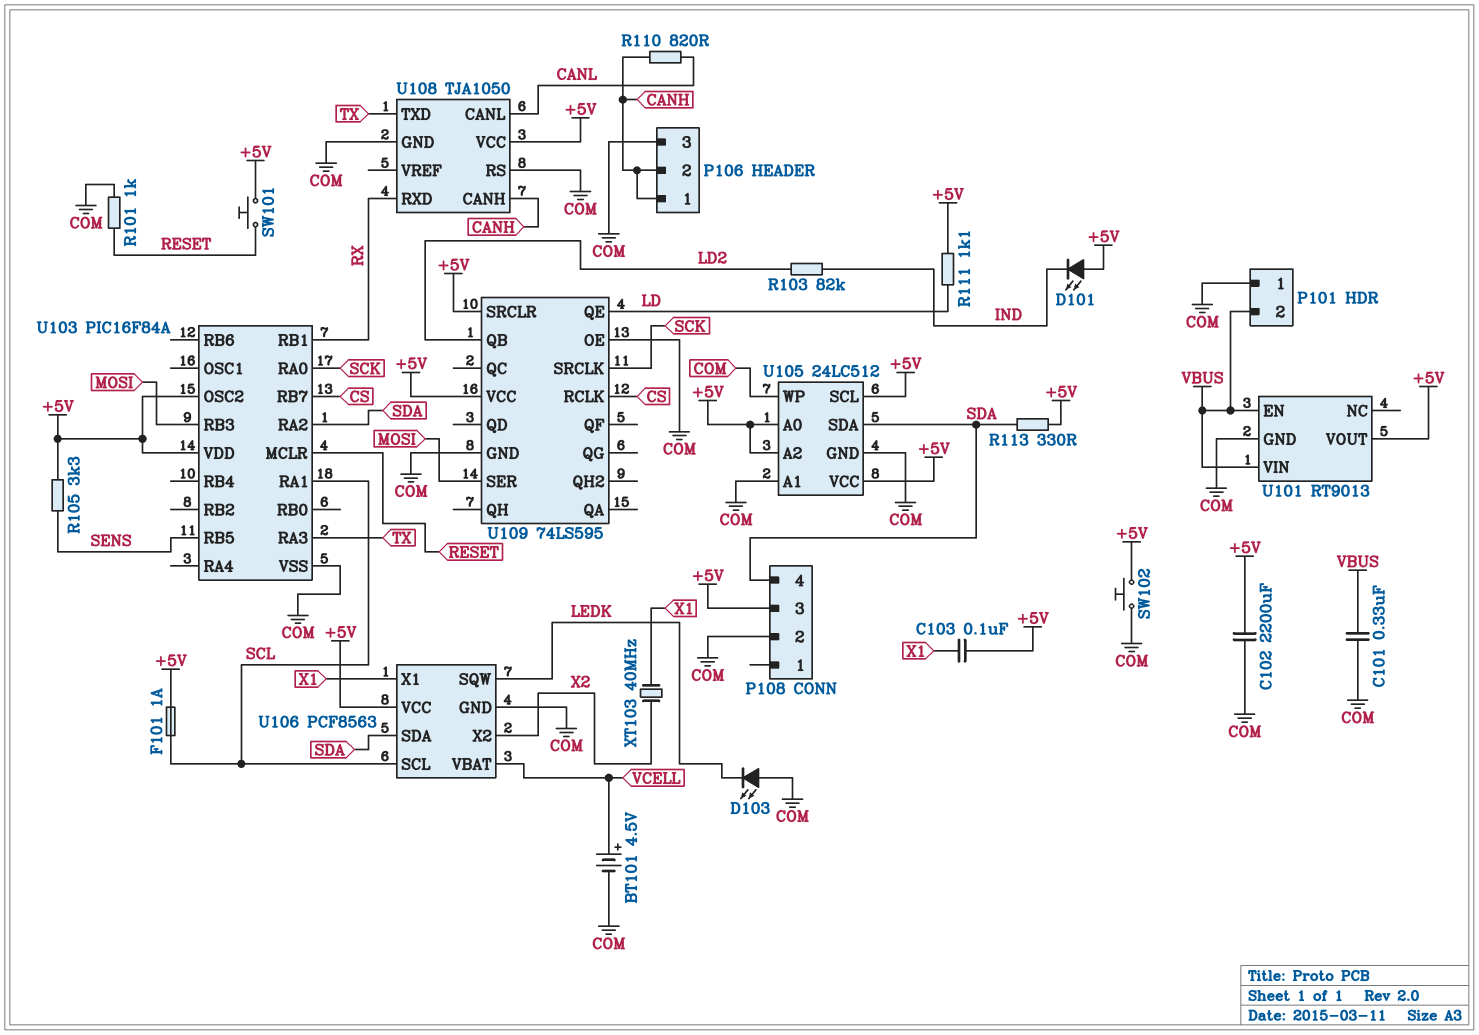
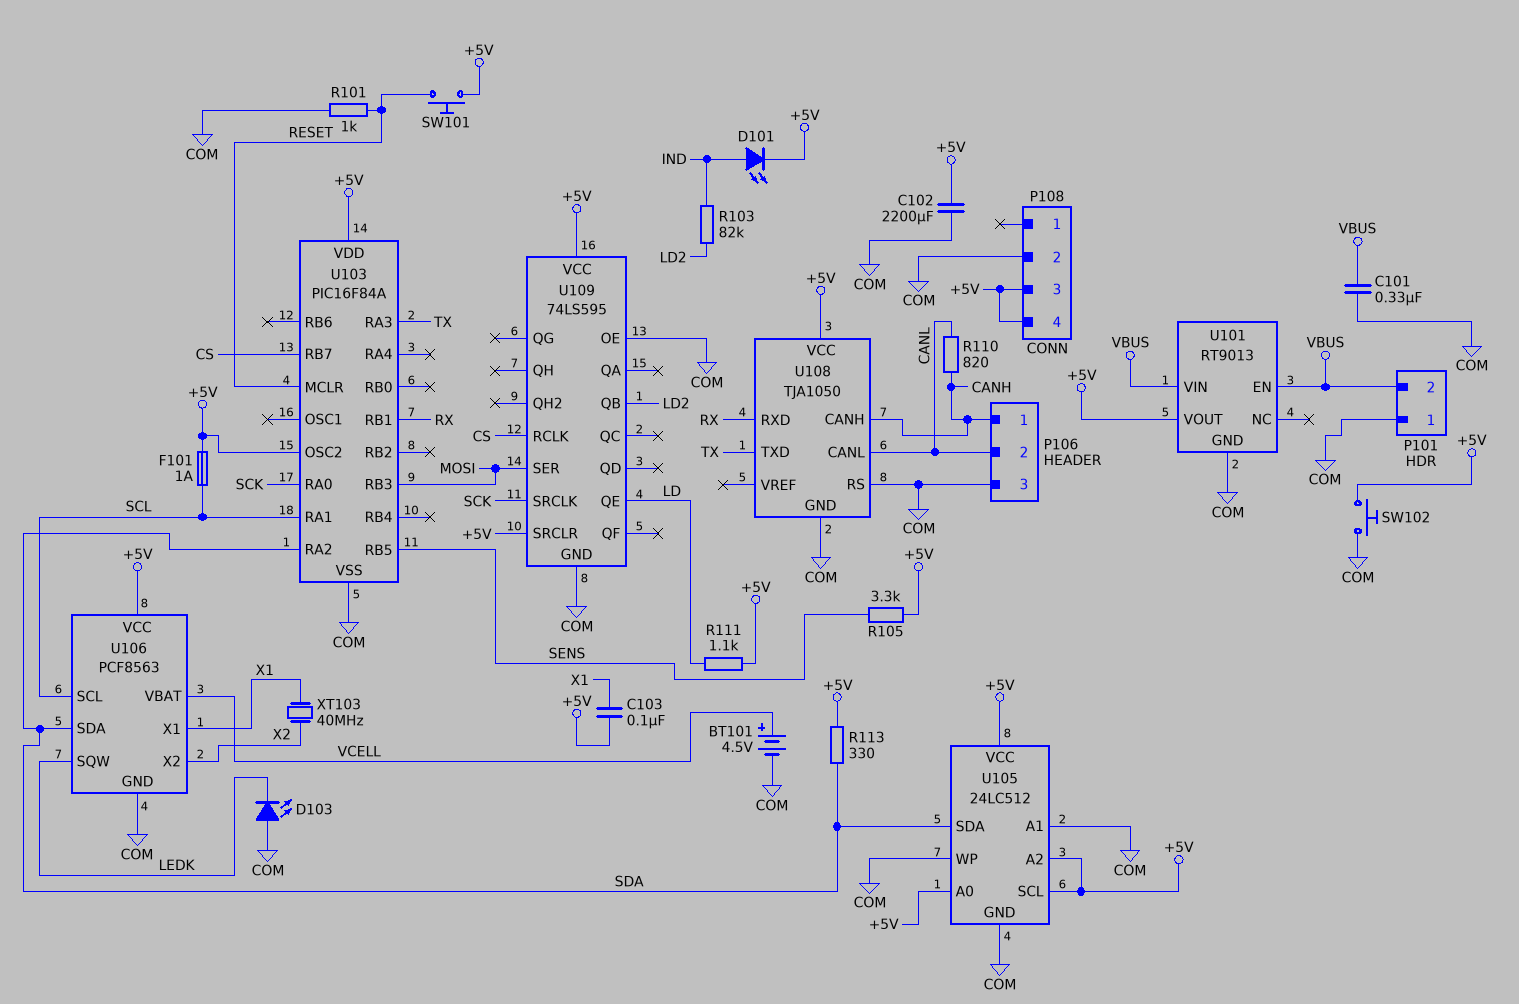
D101: LED (A +5V, K IND) -> LED (A IND, K +5V)
P106 pin 2: CANH -> CANL
P108 pin 4: SDA -> +5V

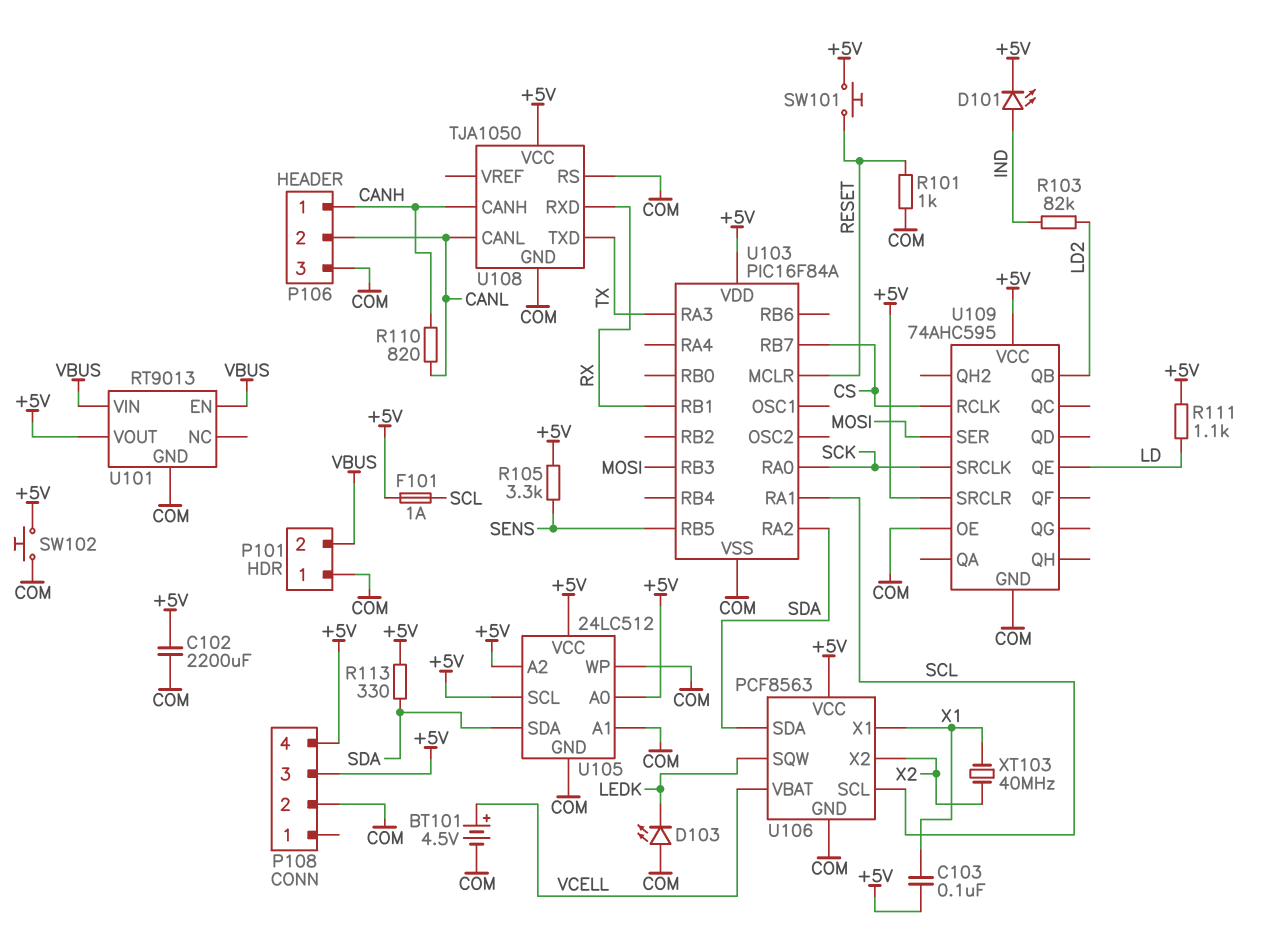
C101: 330nF (COM, VBUS) -> none
U103 pin OSC2: +5V -> none
U109: 74LS595 -> 74AHC595

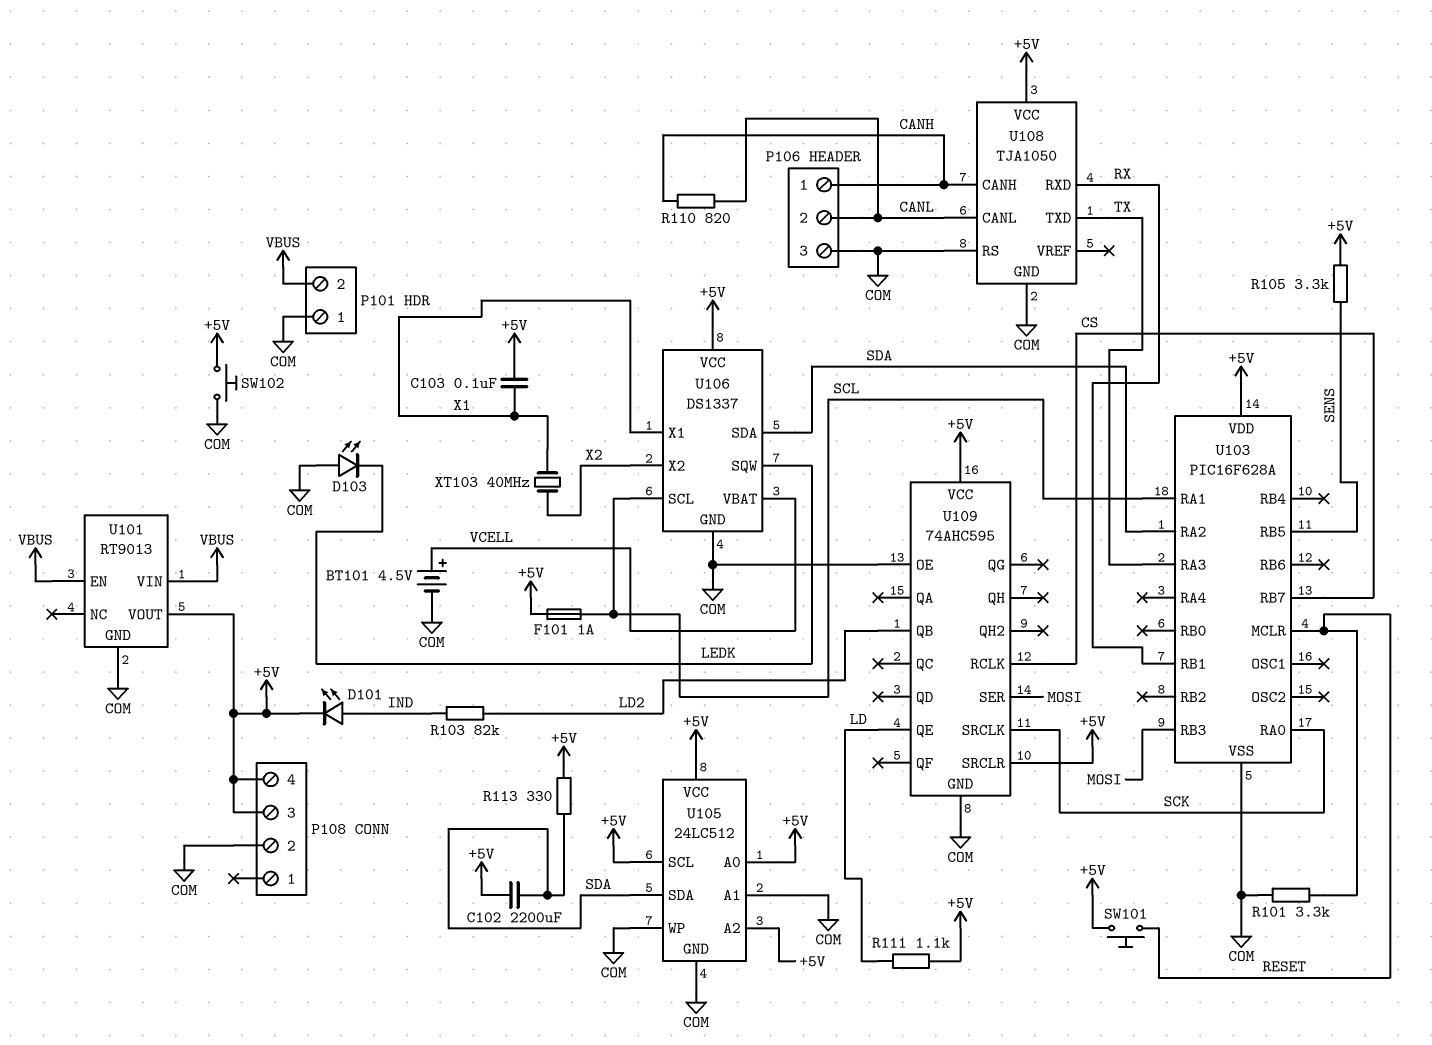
C102: 2200uF (+5V, COM) -> 2200uF (+5V, SDA)
R101: 1k (COM, RESET) -> 3.3k (COM, RESET)
U103: PIC16F84A -> PIC16F628A
U106: PCF8563 -> DS1337

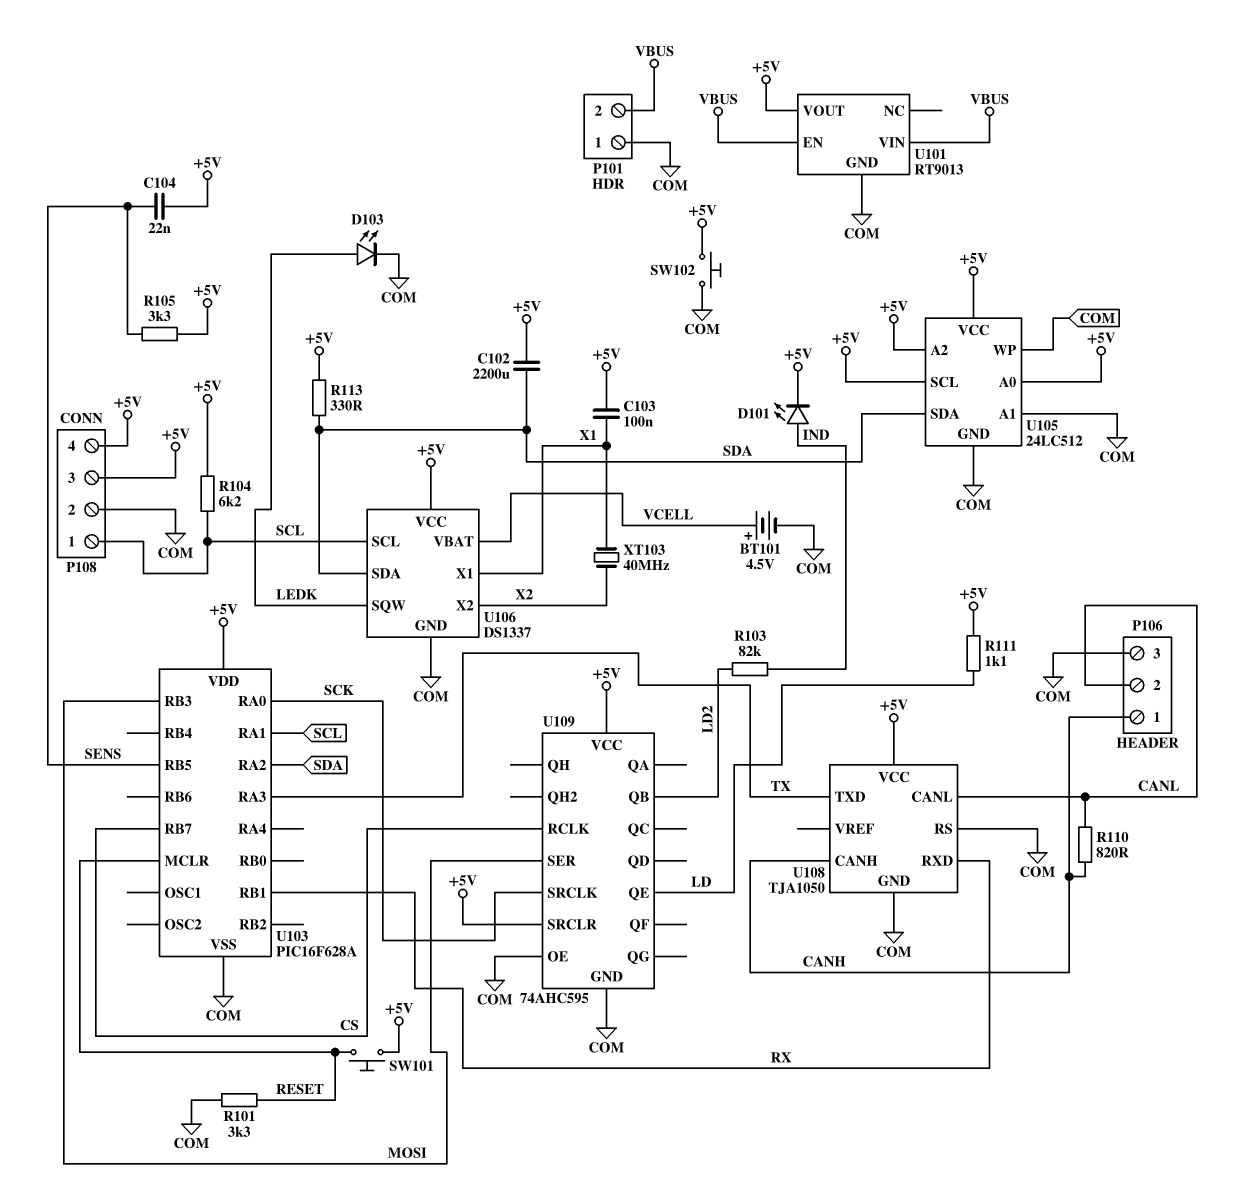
C104: none -> 22nF (+5V, SENS)
D103: LED (A COM, K LEDK) -> LED (A LEDK, K COM)
F101: 1A (+5V, SCL) -> none
P108 pin 1: none -> SCL
R104: none -> 6.2k (+5V, SCL)

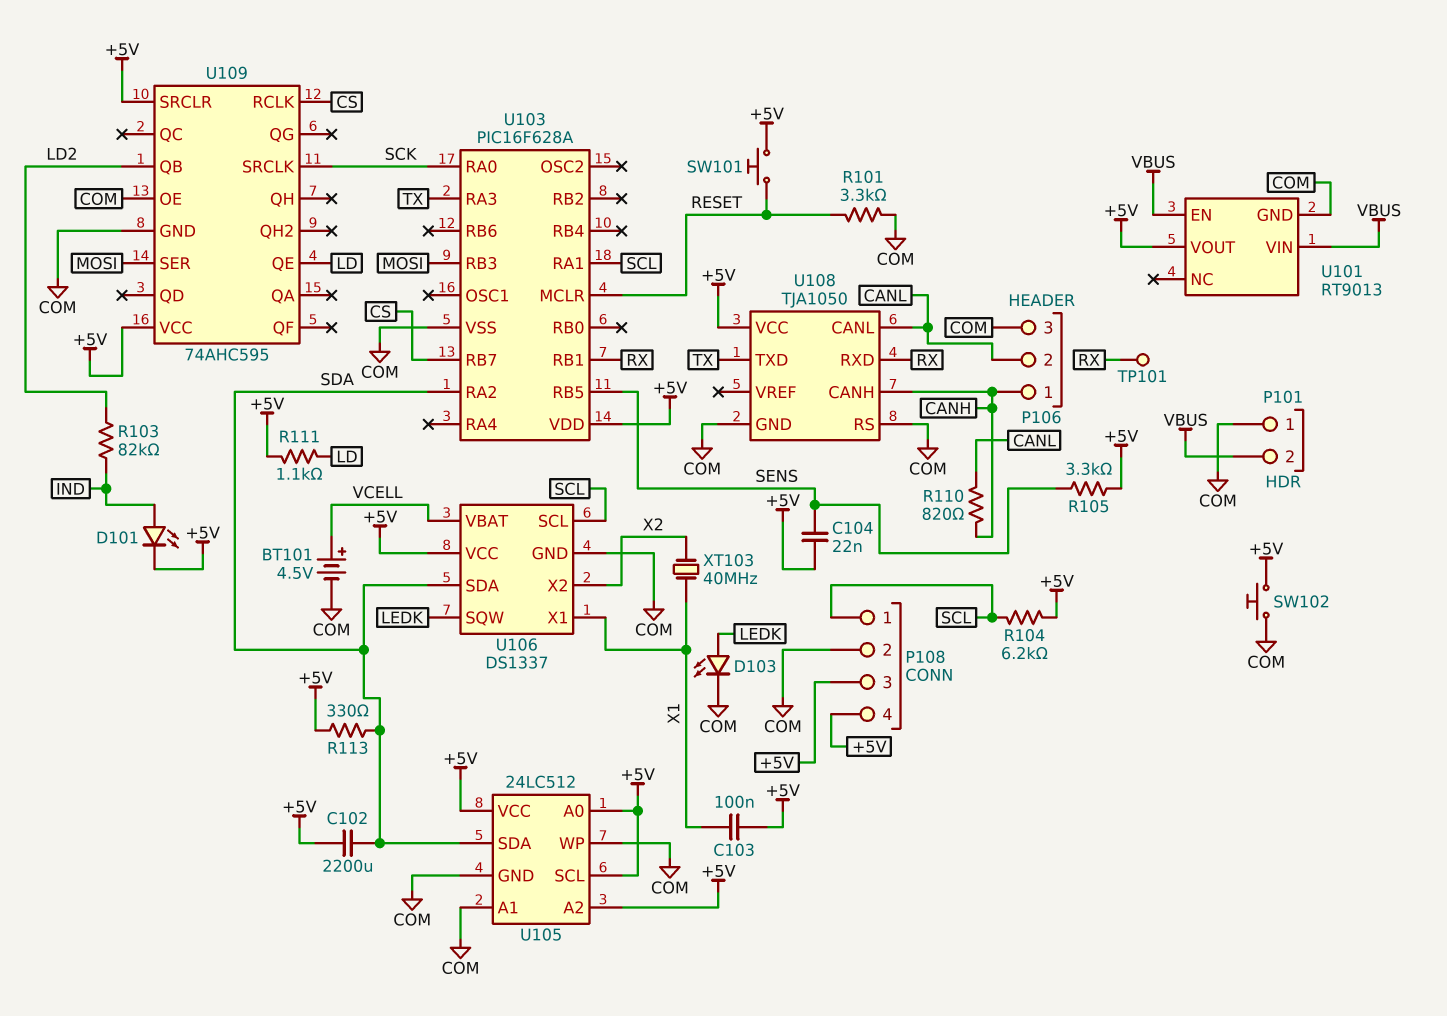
TP101: none -> test point (RX)

